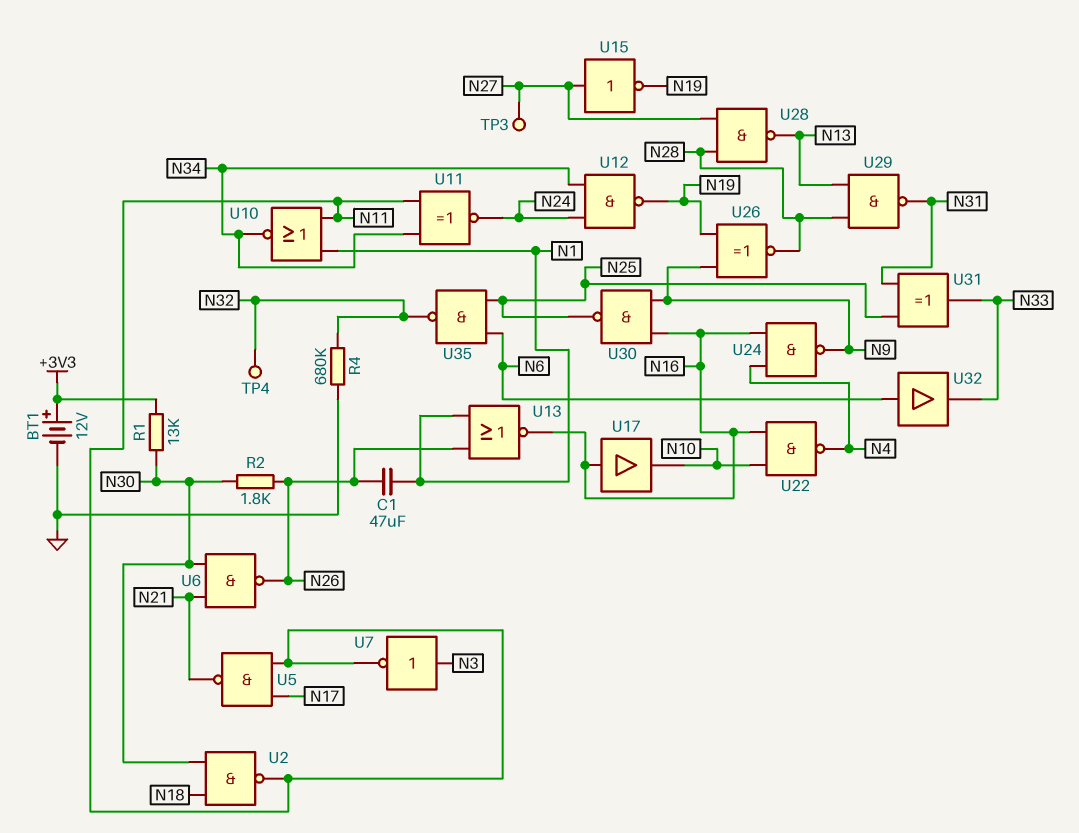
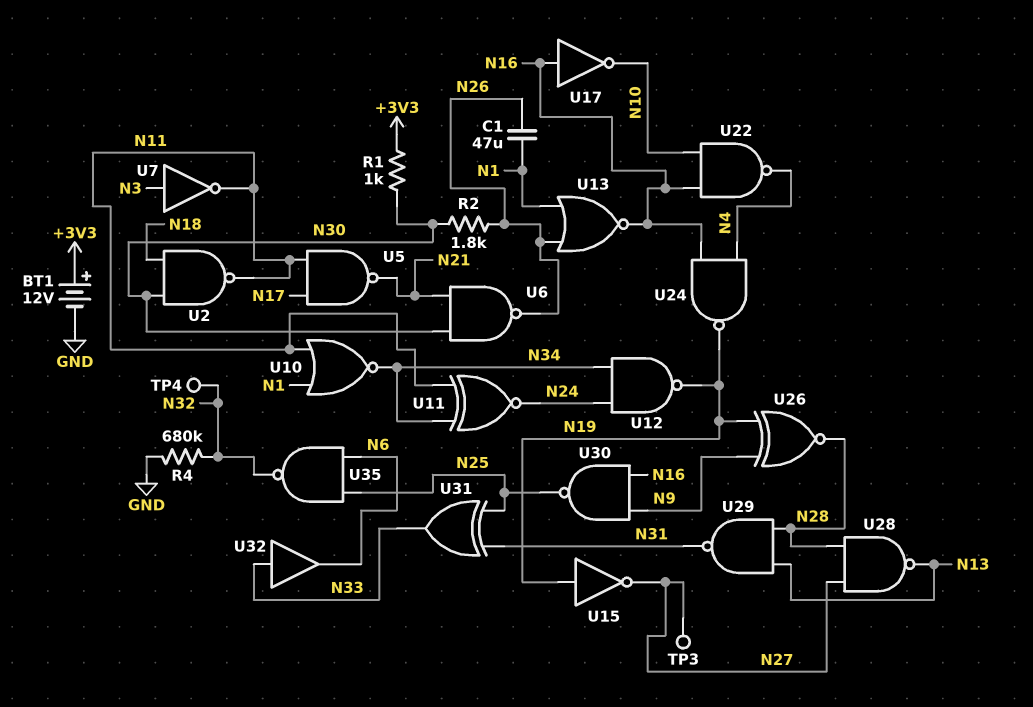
R1: 13k (+3V3, N30) -> 1k (+3V3, N30)
U15: NOT (in N27, out N19) -> NOT (in N19, out N27)
U17: buffer (in N16, out N10) -> NOT (in N16, out N10)
U24: NAND (in N4, in N16, out N9) -> NAND (in N4, in N16, out N19)
U32: buffer (in N6, out N33) -> buffer (in N33, out N6)

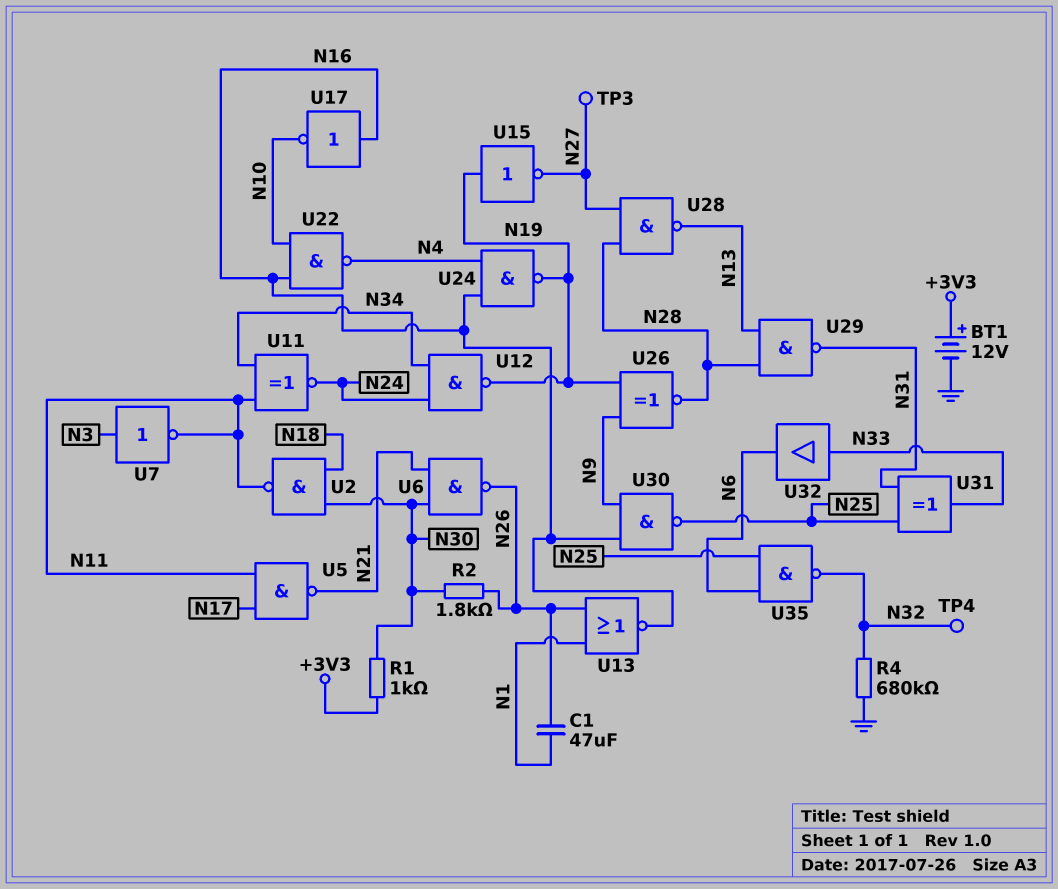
U10: NOR (in N1, in N11, out N34) -> none

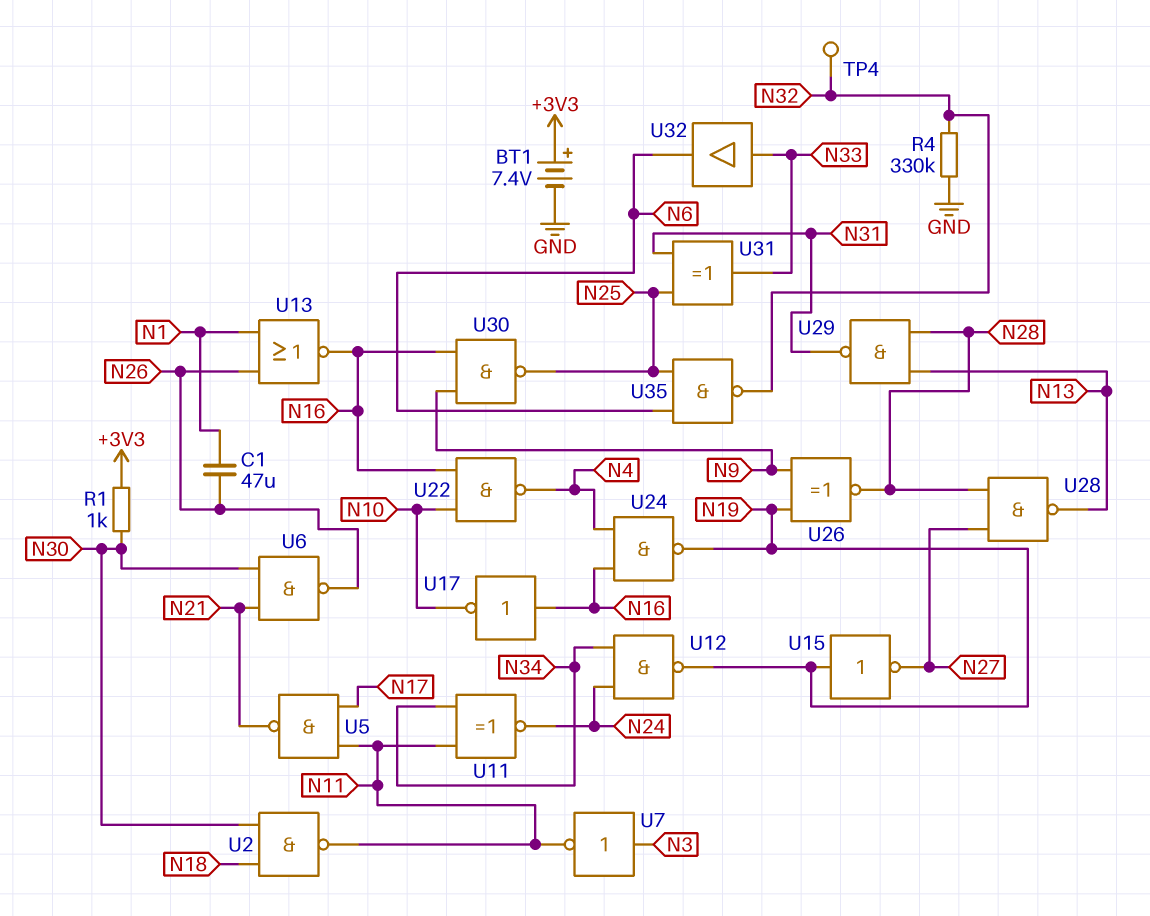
BT1: 12V (plus +3V3, minus GND) -> 7.4V (plus +3V3, minus GND)
R2: 1.8k (N26, N30) -> none
R4: 680k (GND, N32) -> 330k (GND, N32)
TP3: test point (N27) -> none

